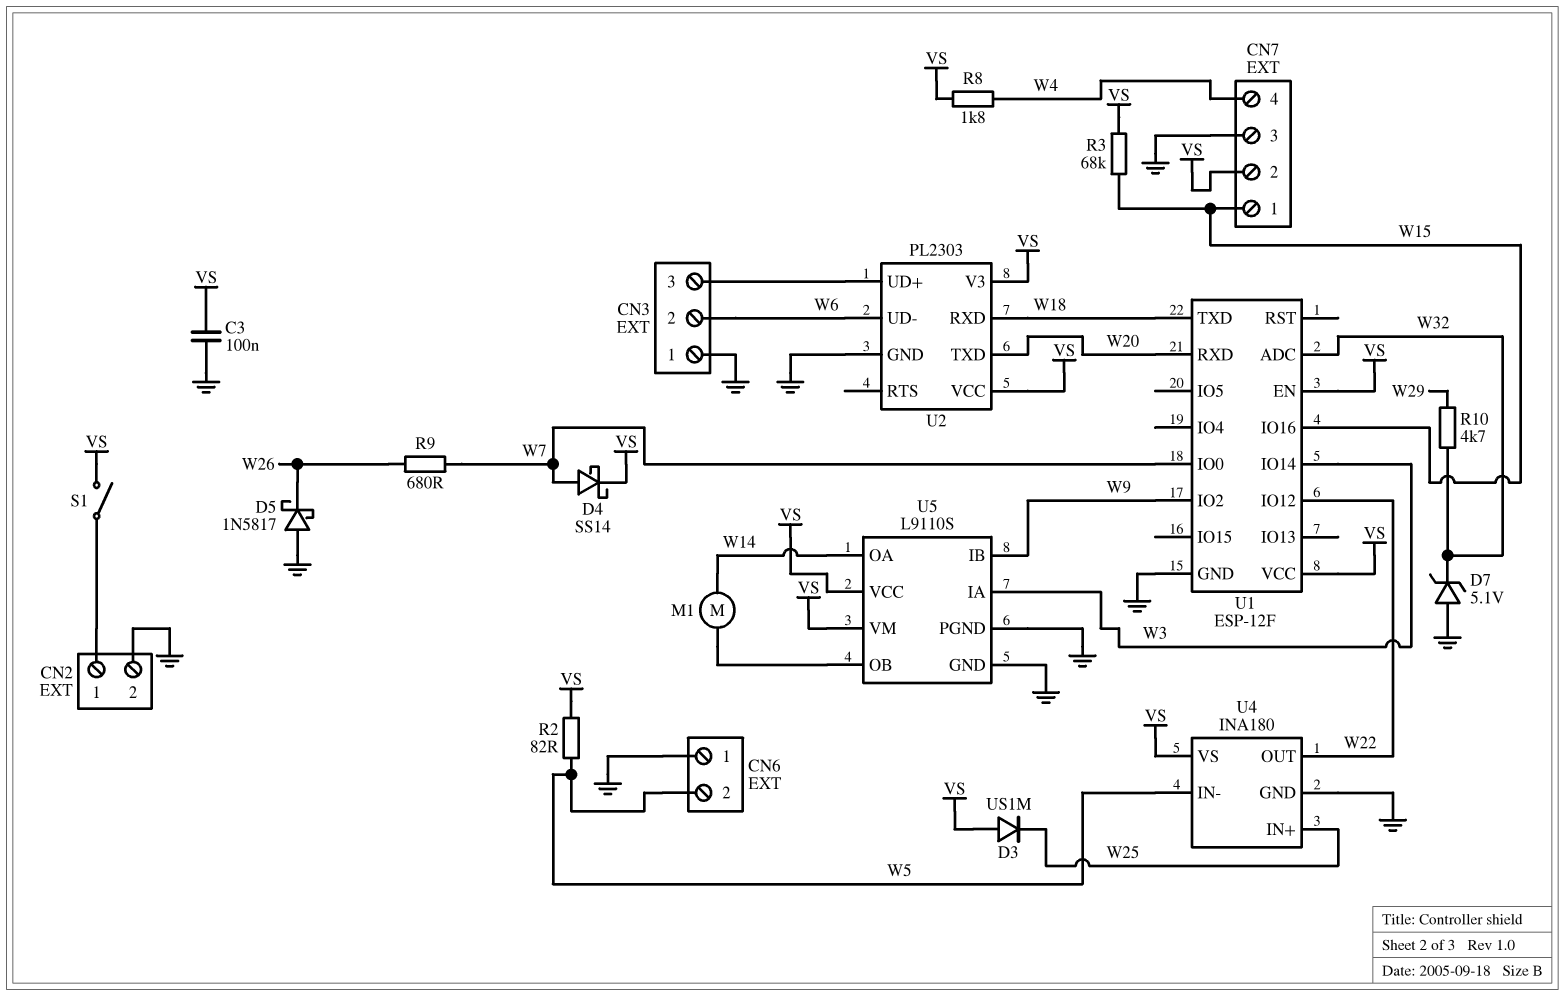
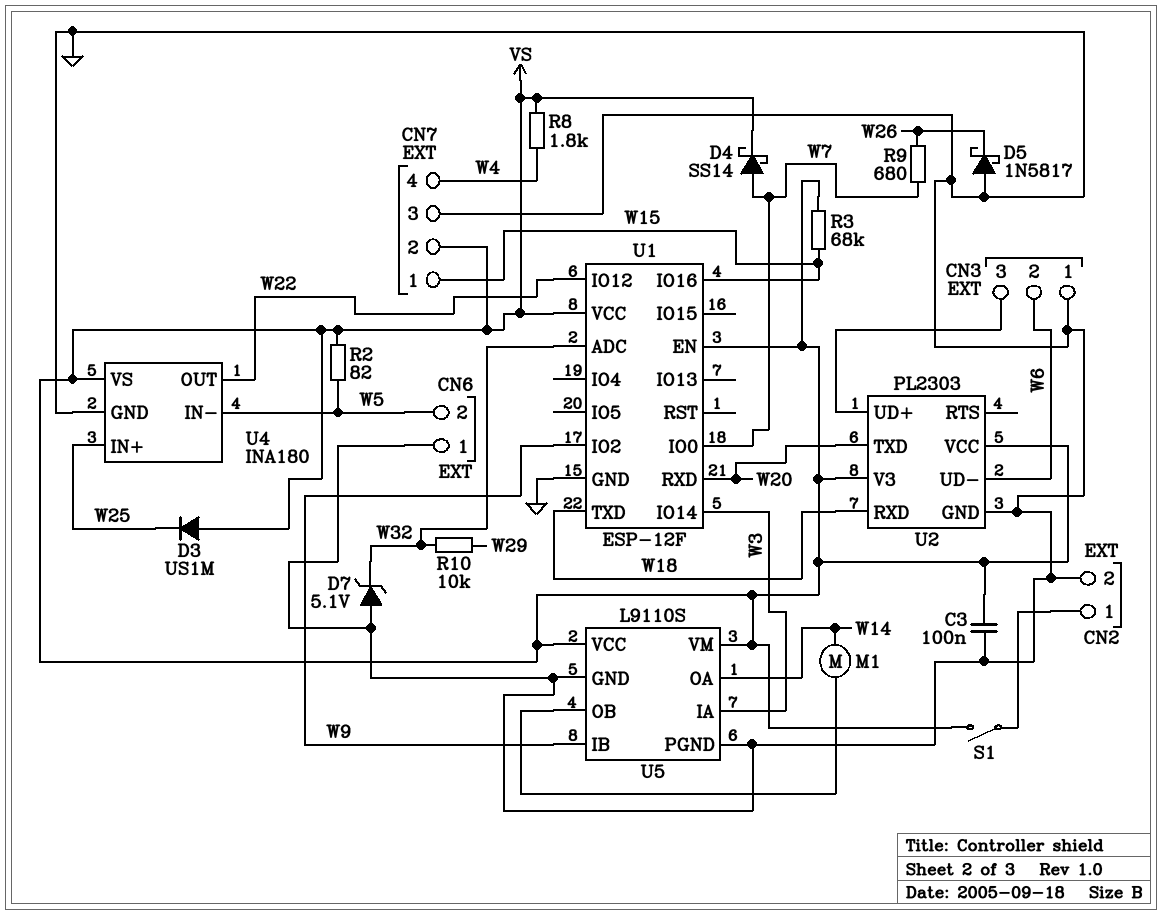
R10: 4.7k (W29, W32) -> 10k (W29, W32)

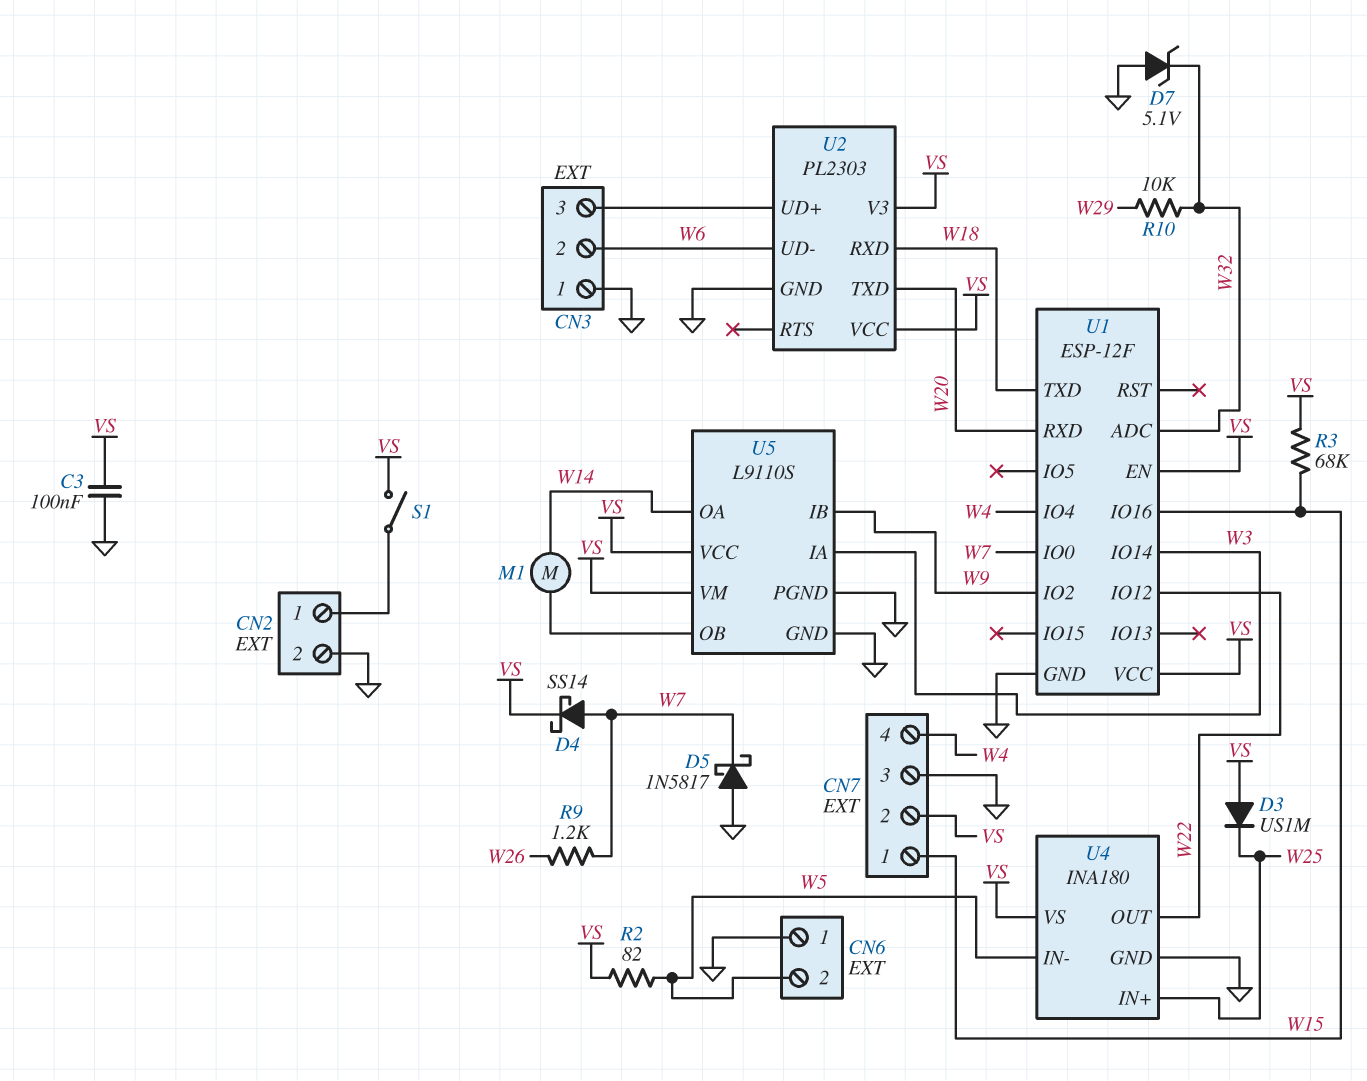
D5: schottky 1N5817 (A GND, K W26) -> schottky 1N5817 (A GND, K W7)
R8: 1.8k (VS, W4) -> none
R9: 680 (W7, W26) -> 1.2k (W7, W26)
U1 pin IO4: none -> W4

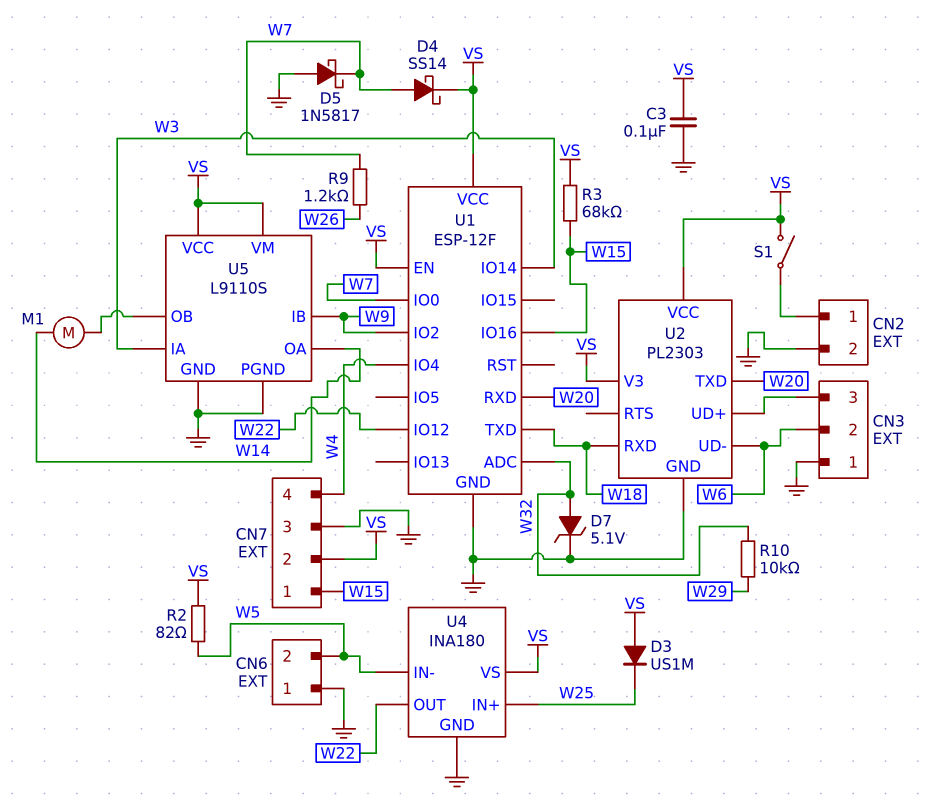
D7: zener 5.1V (A GND, K W32) -> zener 5.1V (A W32, K GND)

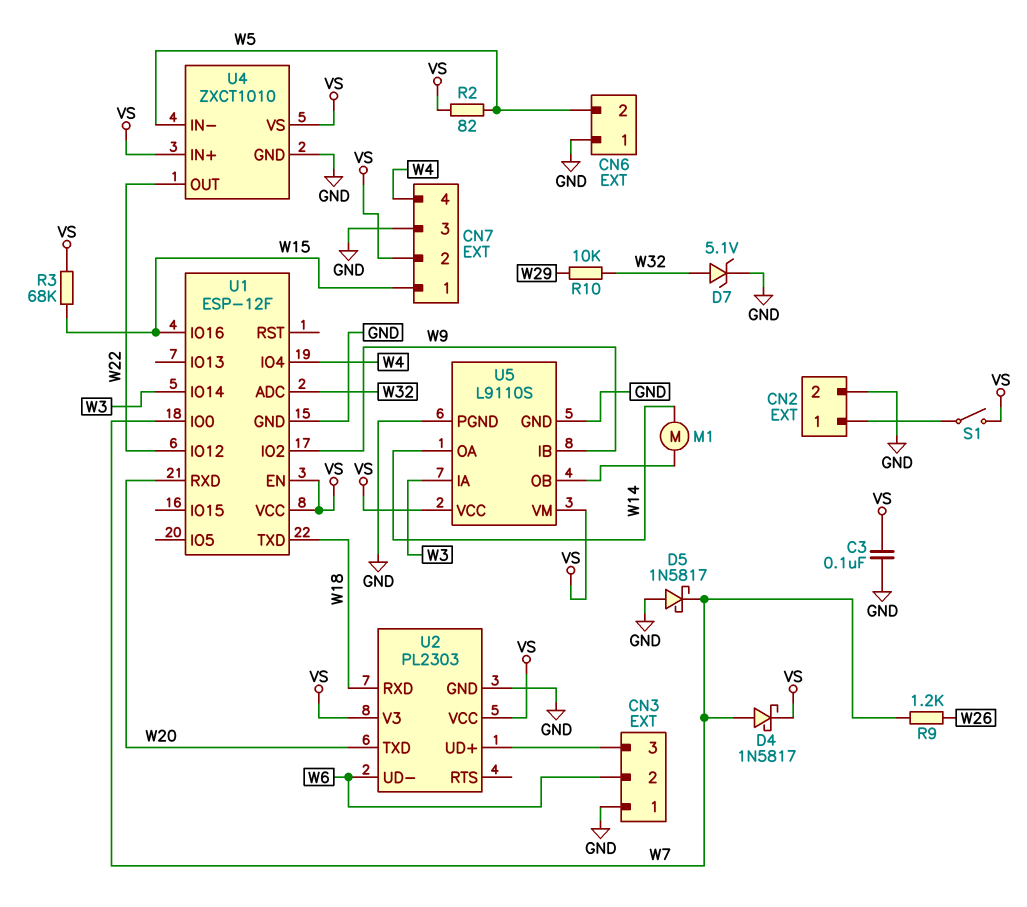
D3: diode US1M (A VS, K W25) -> none
D4: schottky SS14 (A W7, K VS) -> schottky 1N5817 (A W7, K VS)
U4: INA180 -> ZXCT1010
U4 pin IN+: W25 -> VS

